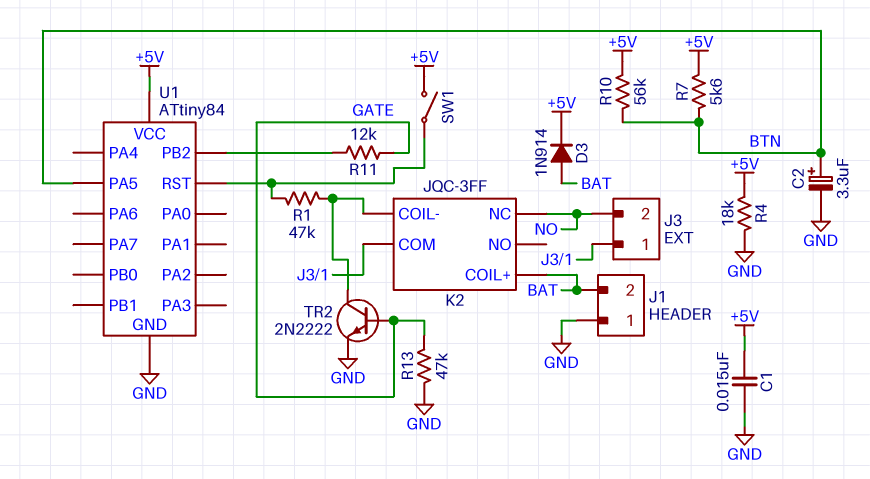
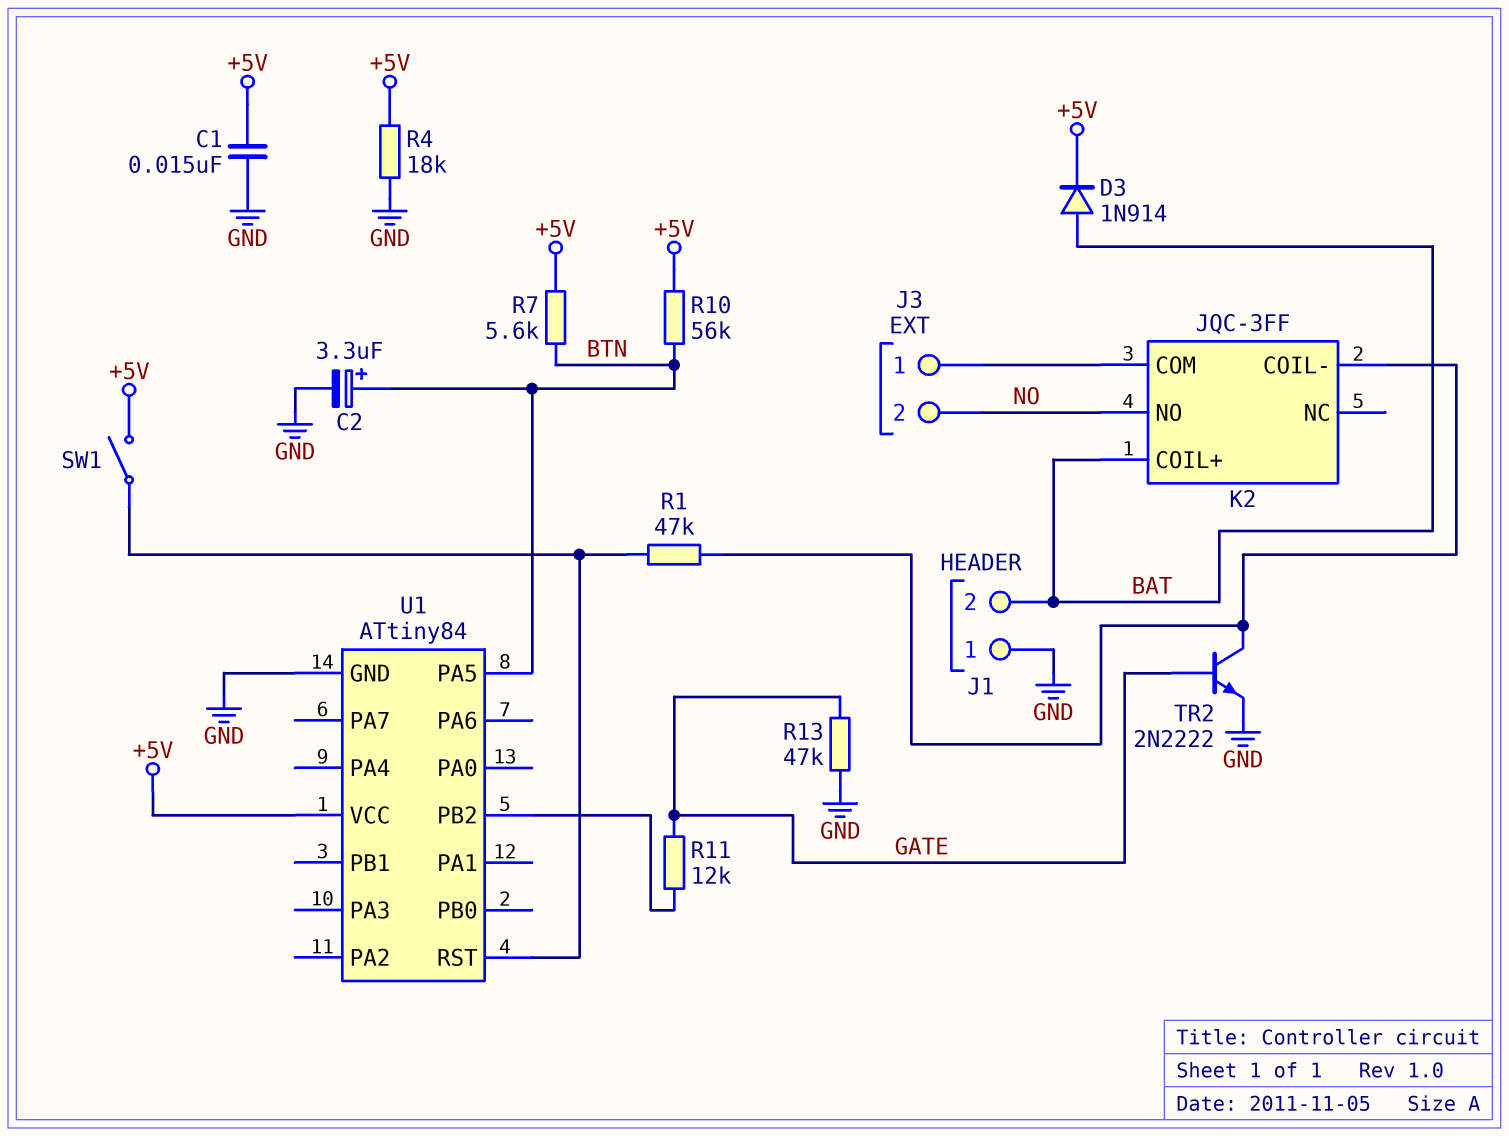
K2 pin NC: NO -> none
K2 pin NO: none -> NO

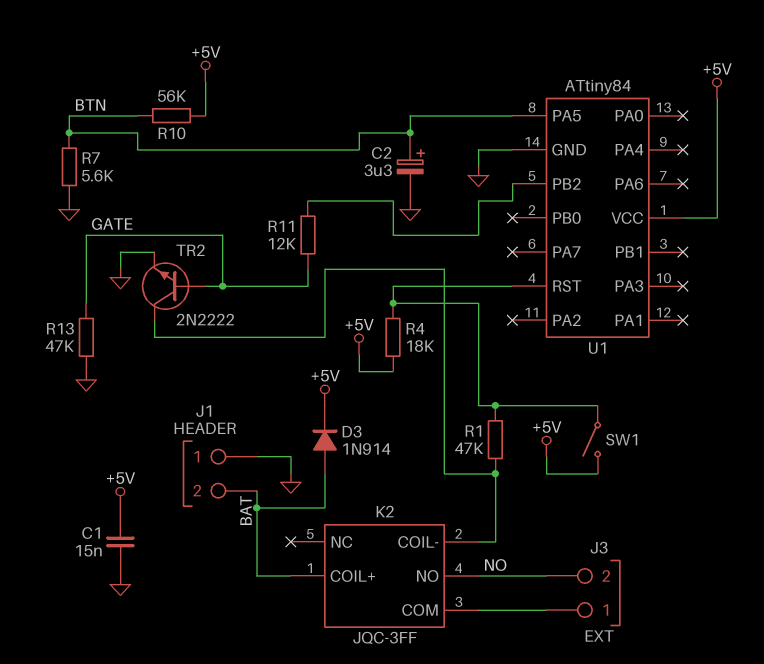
R4: 18k (+5V, GND) -> 18k (+5V, U1/RST)
R7: 5.6k (+5V, BTN) -> 5.6k (BTN, GND)

